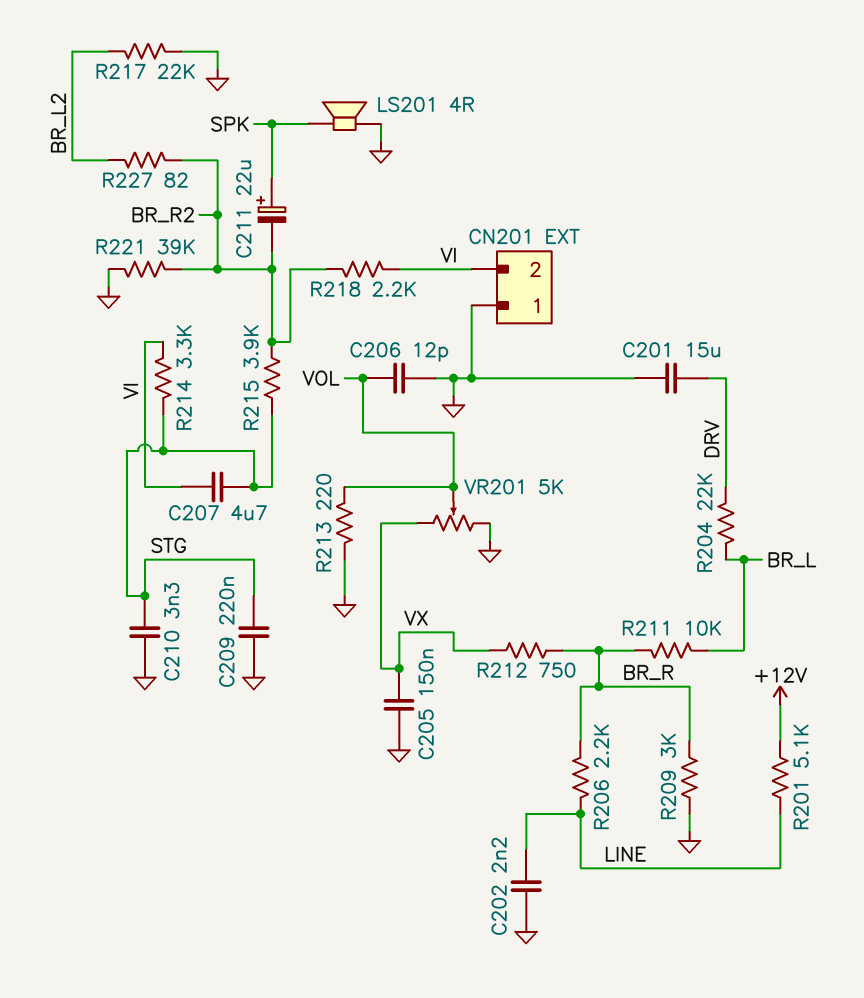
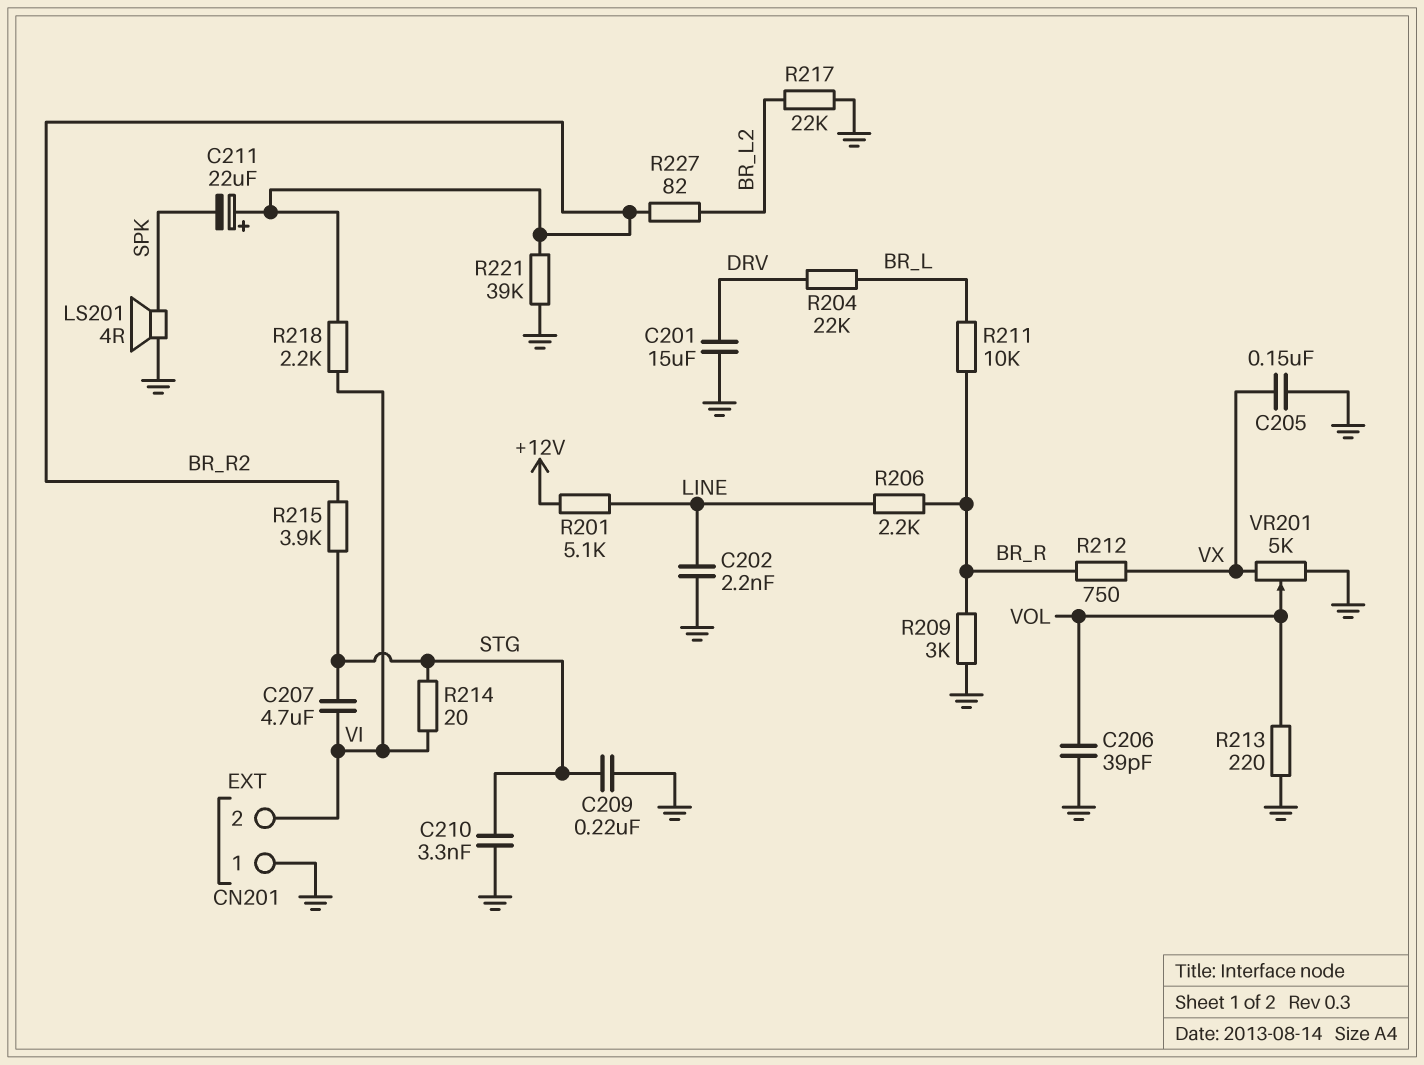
C206: 12pF (GND, VOL) -> 39pF (GND, VOL)
C211: 22uF (plus SPK, minus BR_R2) -> 22uF (plus BR_R2, minus SPK)
R214: 3.3k (STG, VI) -> 20 (STG, VI)

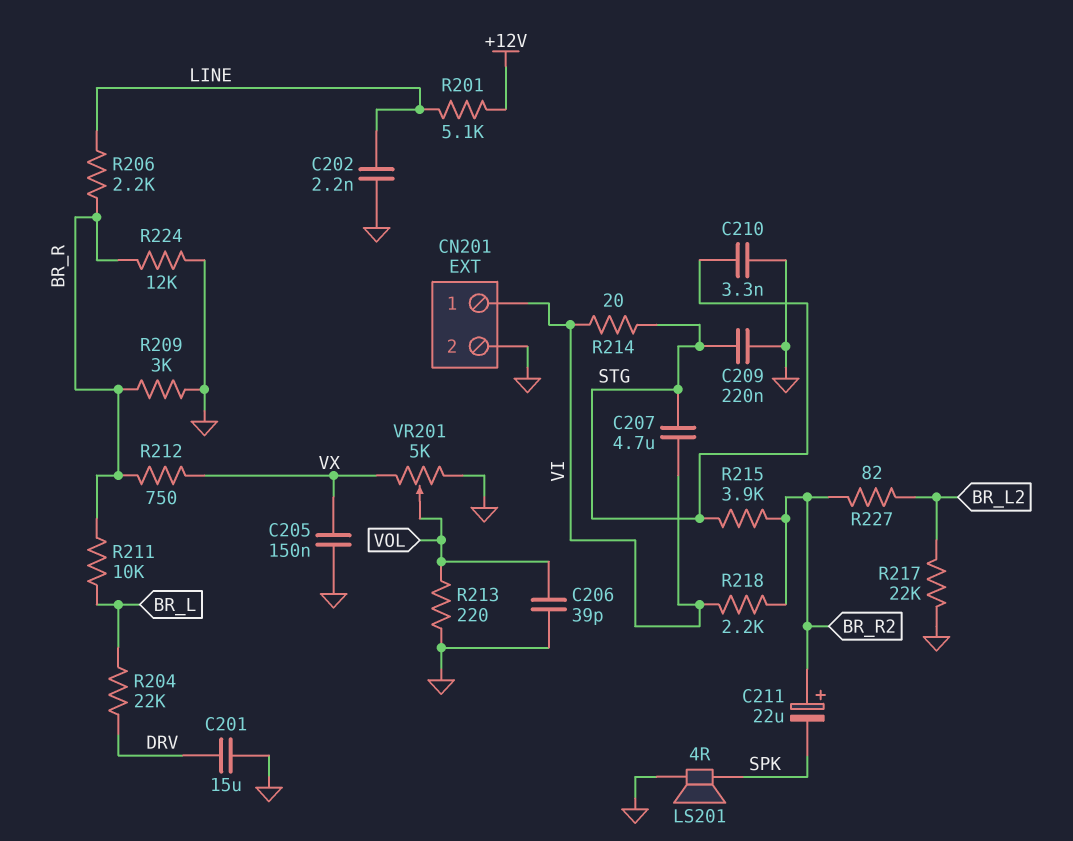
CN201 pin 1: GND -> VI
CN201 pin 2: VI -> GND
R221: 39k (BR_R2, GND) -> none
R224: none -> 12k (BR_R, GND)

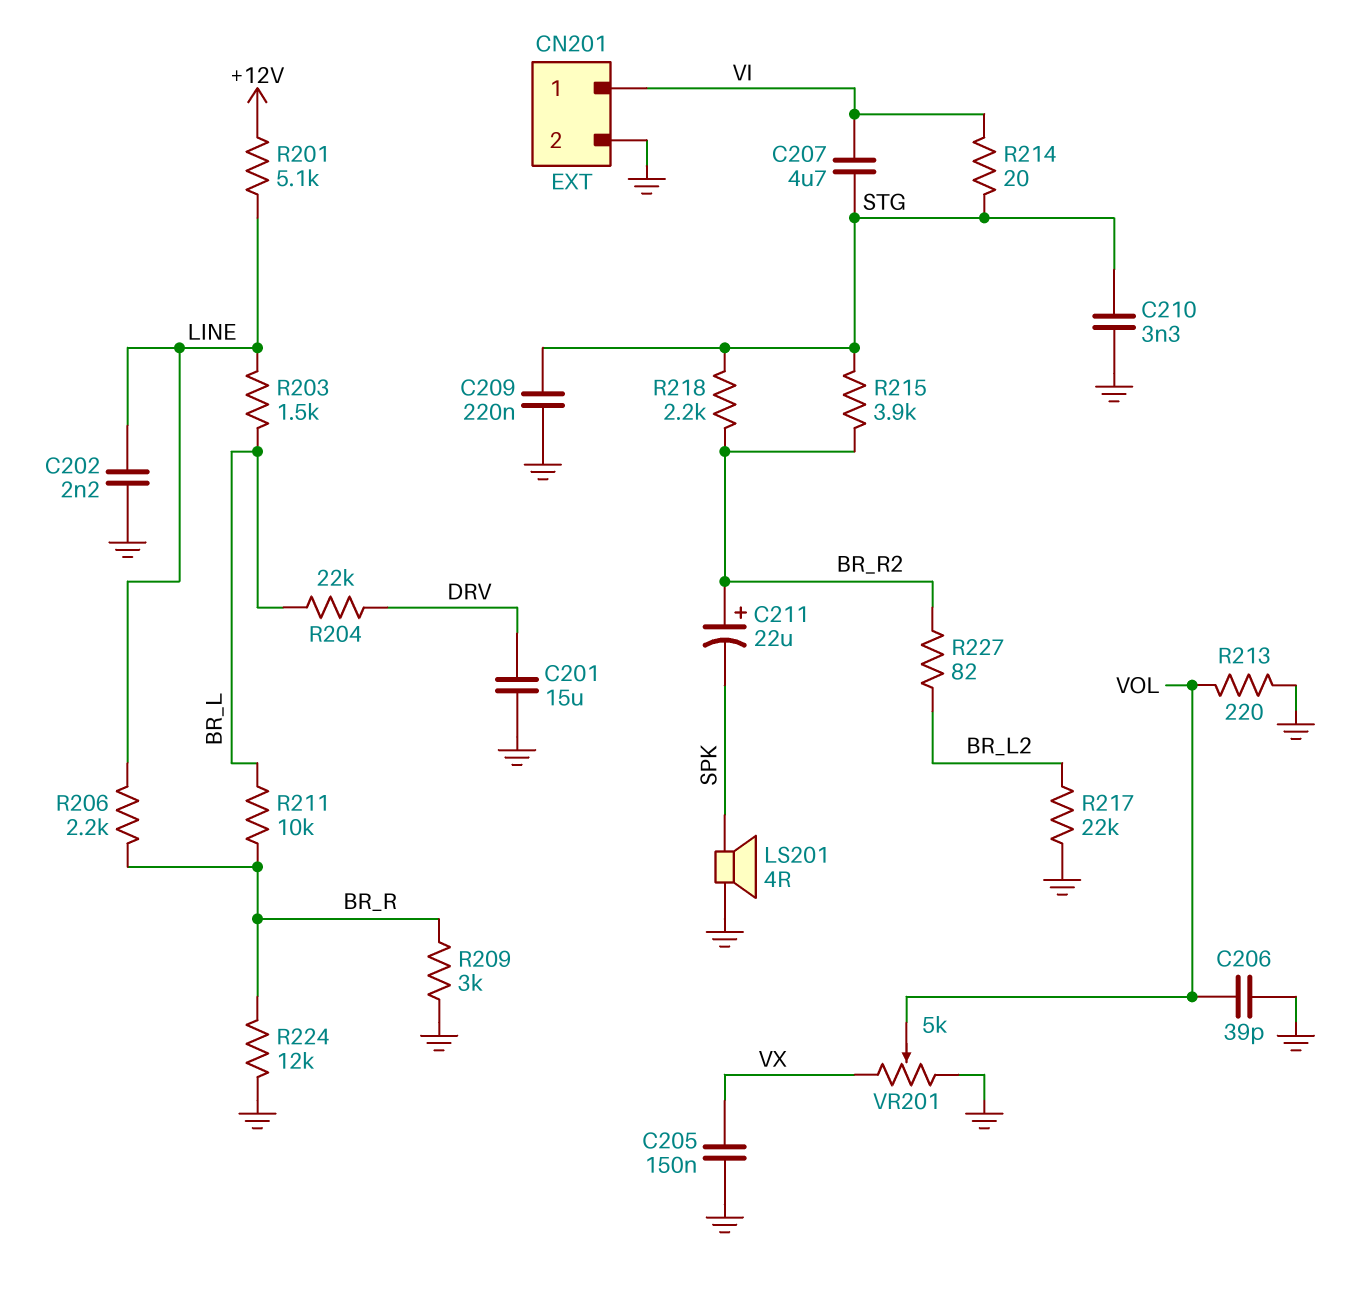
R203: none -> 1.5k (BR_L, LINE)
R212: 750 (BR_R, VX) -> none
R218: 2.2k (BR_R2, VI) -> 2.2k (BR_R2, STG)

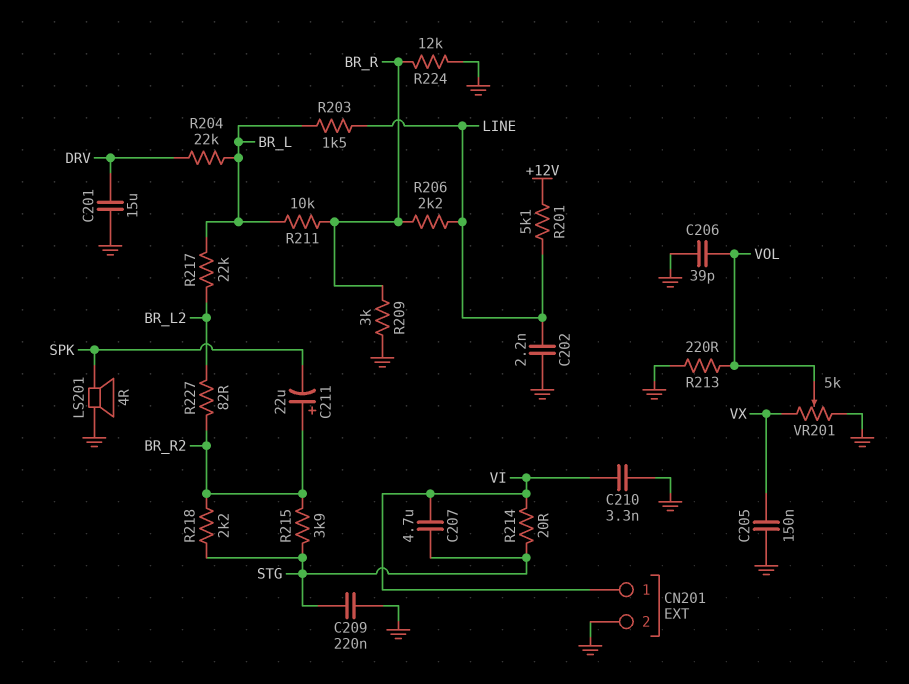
C210: 3.3nF (GND, STG) -> 3.3nF (GND, VI)
R217: 22k (BR_L2, GND) -> 22k (BR_L, BR_L2)

